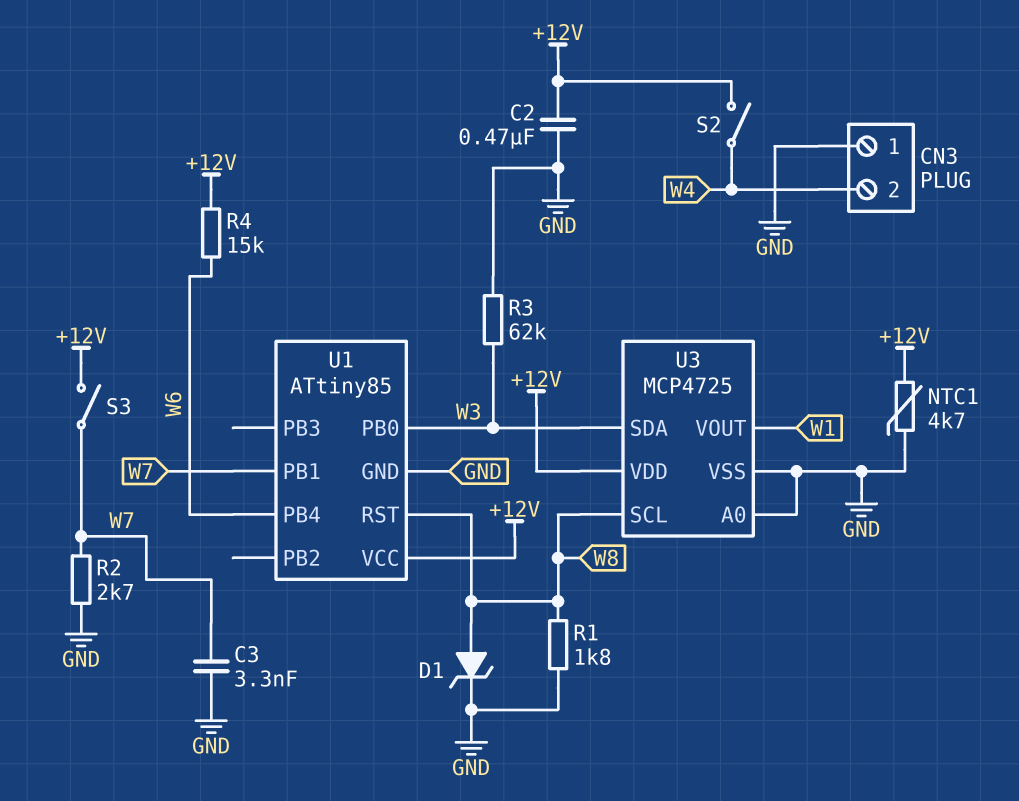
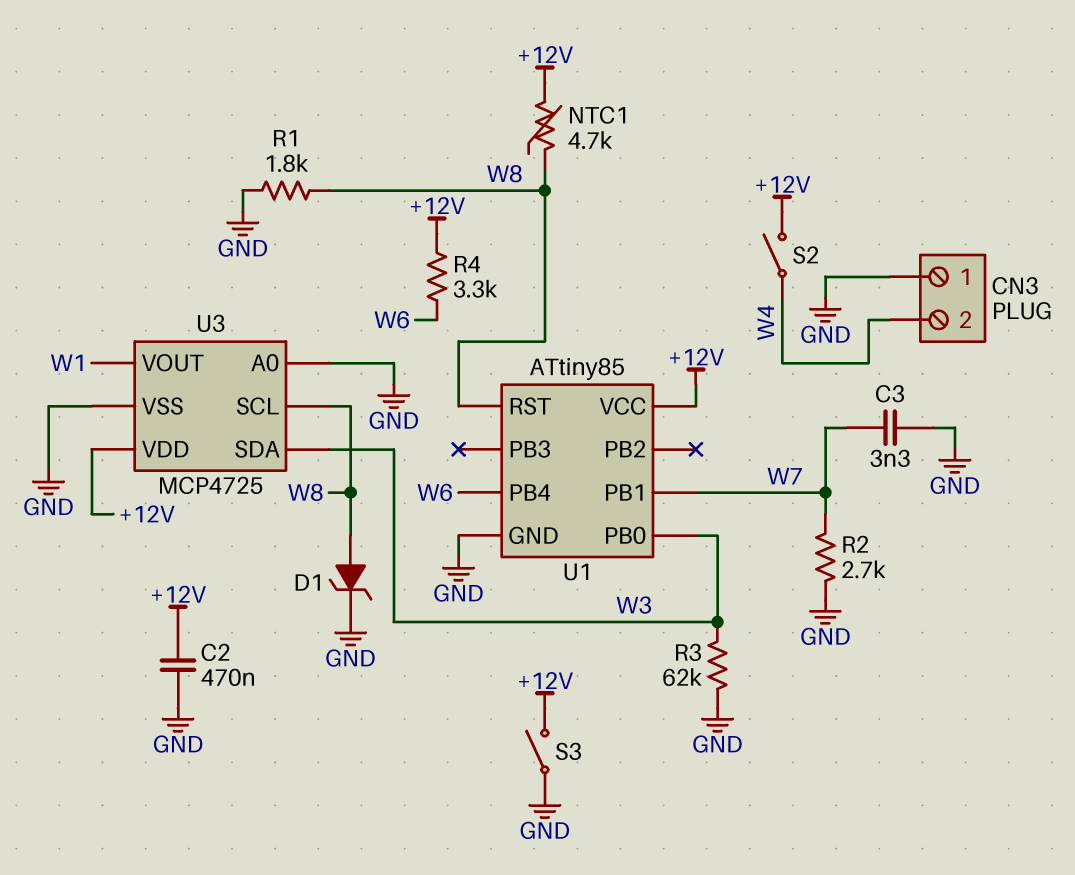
NTC1: 4.7k (+12V, GND) -> 4.7k (+12V, W8)
R4: 15k (+12V, W6) -> 3.3k (+12V, W6)
S3: switch (+12V, W7) -> switch (+12V, GND)

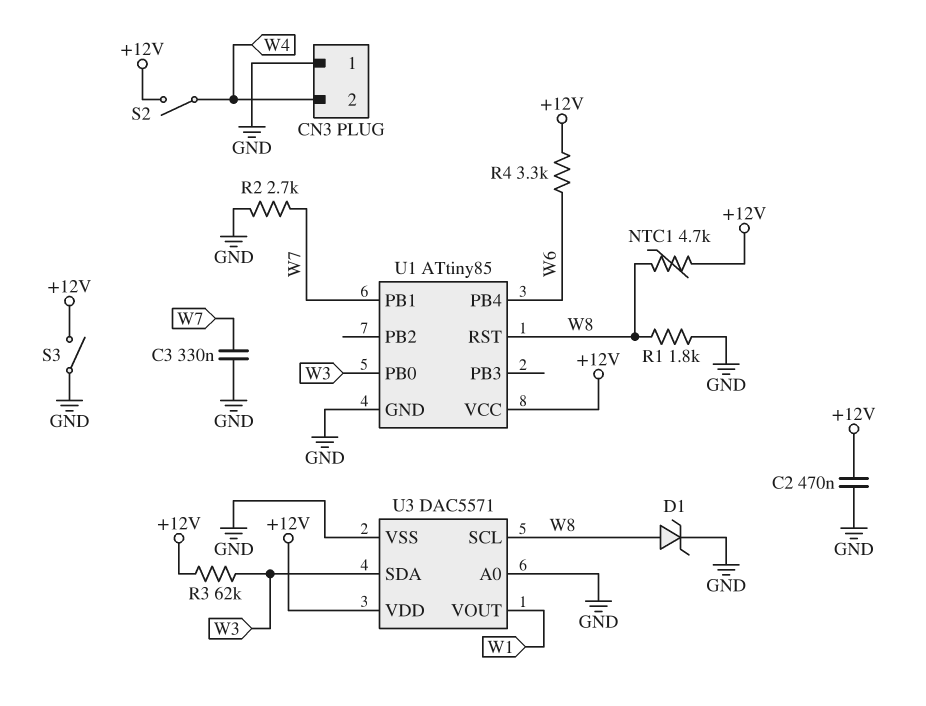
C3: 3.3nF (GND, W7) -> 330nF (GND, W7)
R3: 62k (GND, W3) -> 62k (+12V, W3)
U3: MCP4725 -> DAC5571

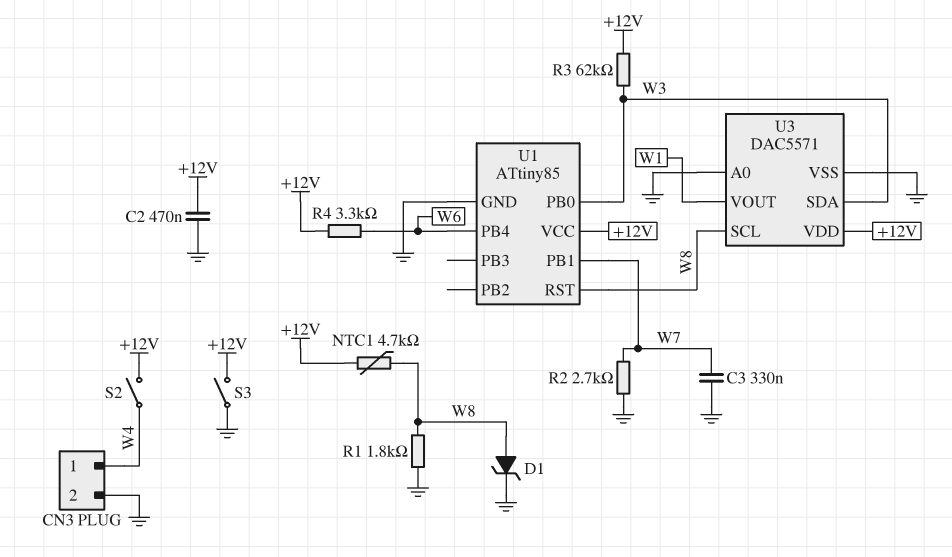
CN3 pin 1: GND -> W4
CN3 pin 2: W4 -> GND

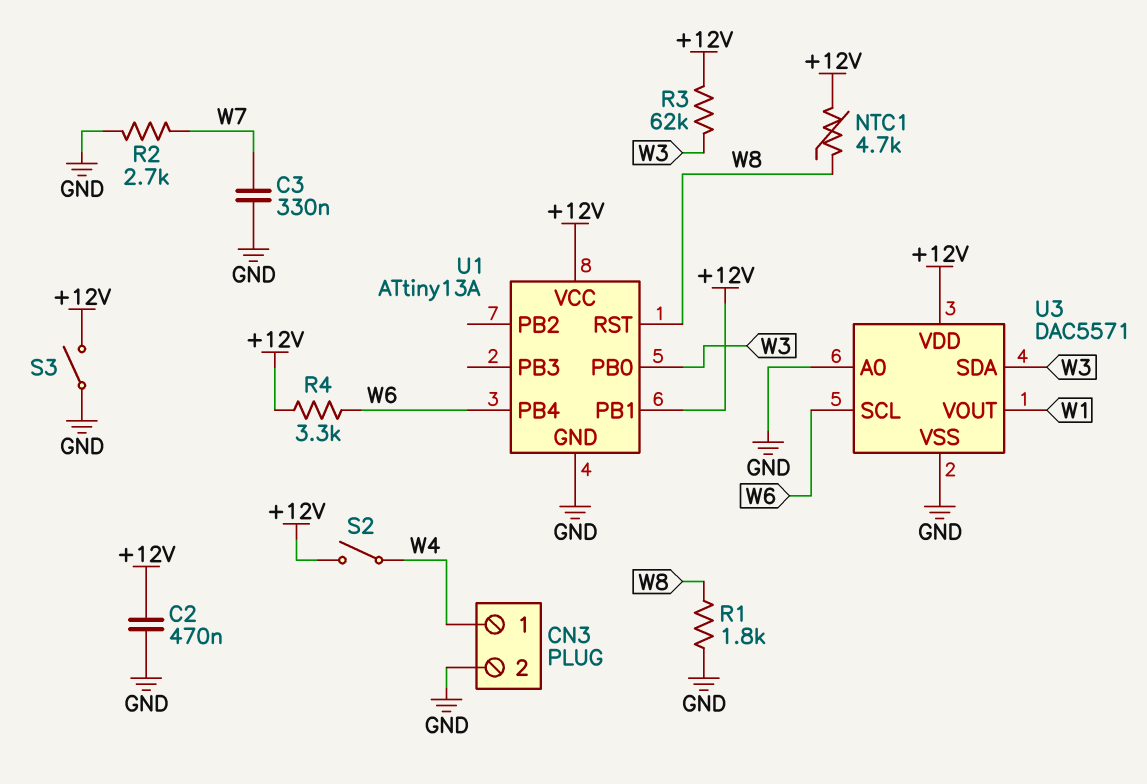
D1: zener (A W8, K GND) -> none
U1: ATtiny85 -> ATtiny13A
U1 pin PB1: W7 -> +12V
U3 pin SCL: W8 -> W6

